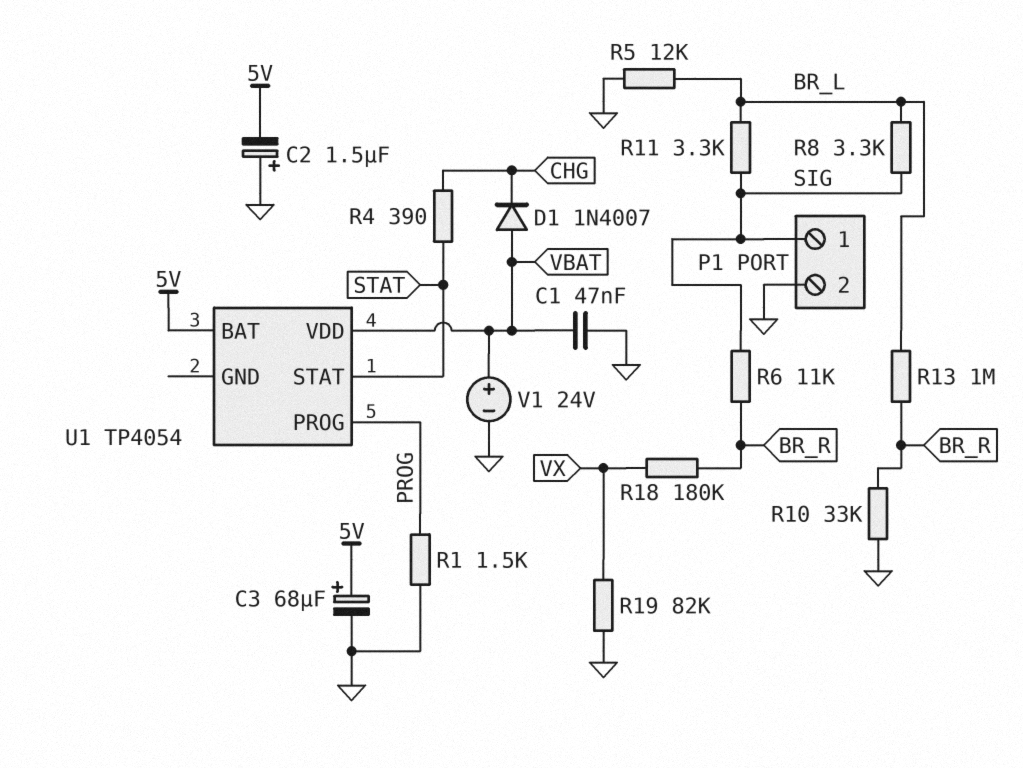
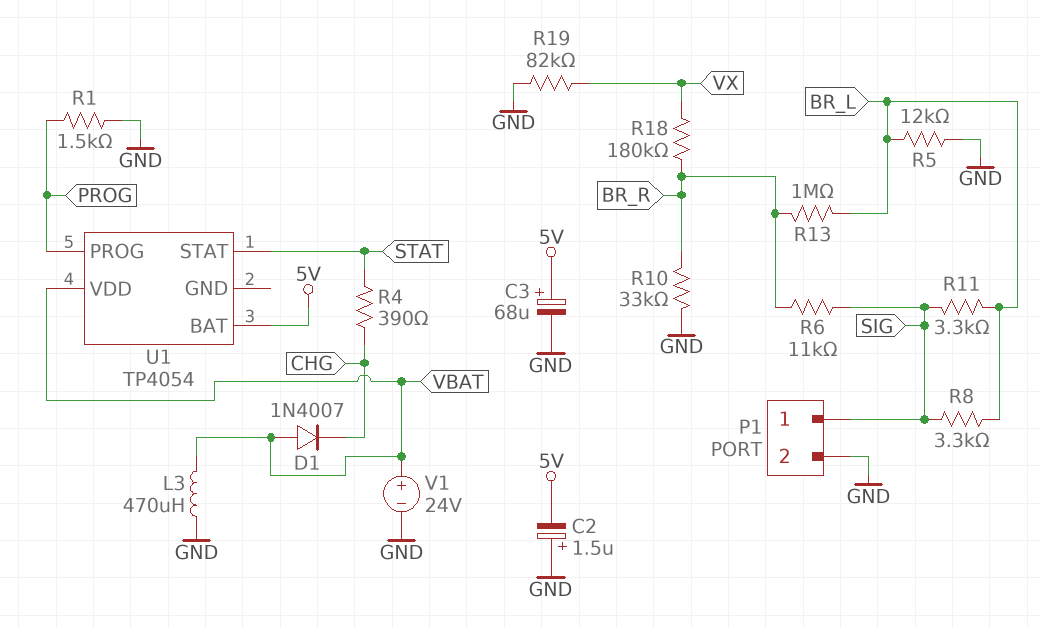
C1: 47nF (GND, VBAT) -> none
L3: none -> 470uH (GND, VBAT)

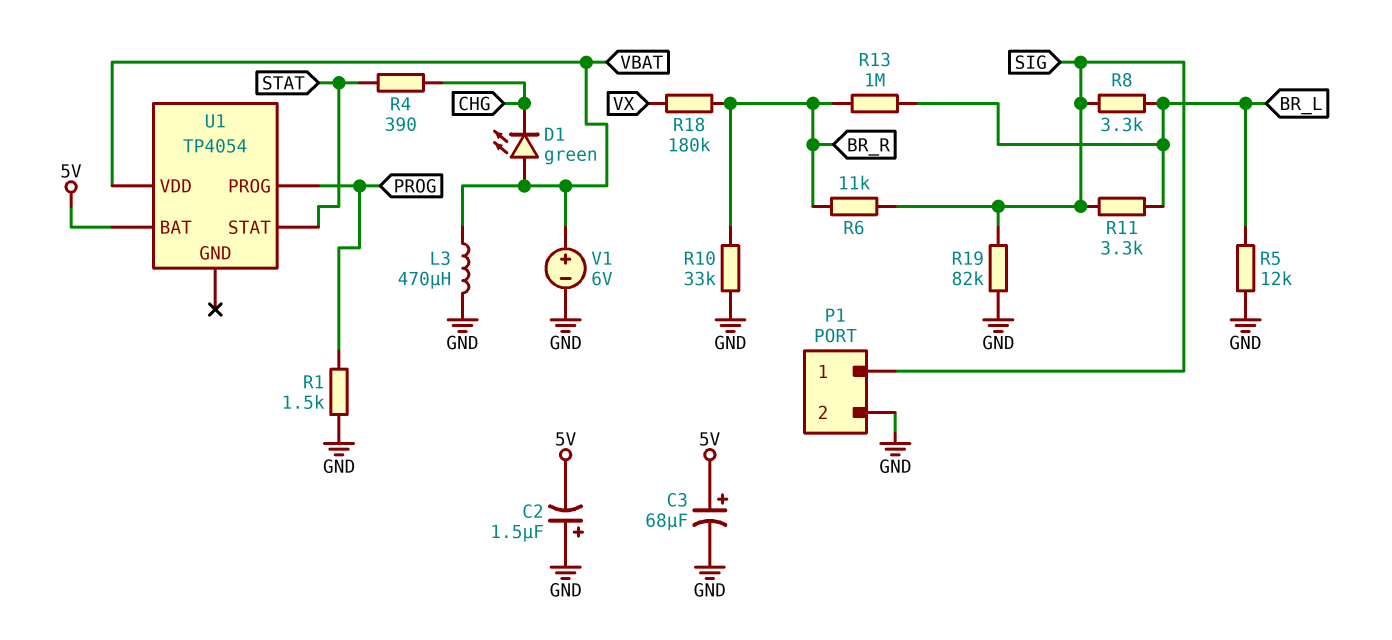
D1: diode 1N4007 (A VBAT, K CHG) -> LED green (A VBAT, K CHG)
R19: 82k (GND, VX) -> 82k (GND, SIG)
V1: 24V (plus VBAT, minus GND) -> 6V (plus VBAT, minus GND)

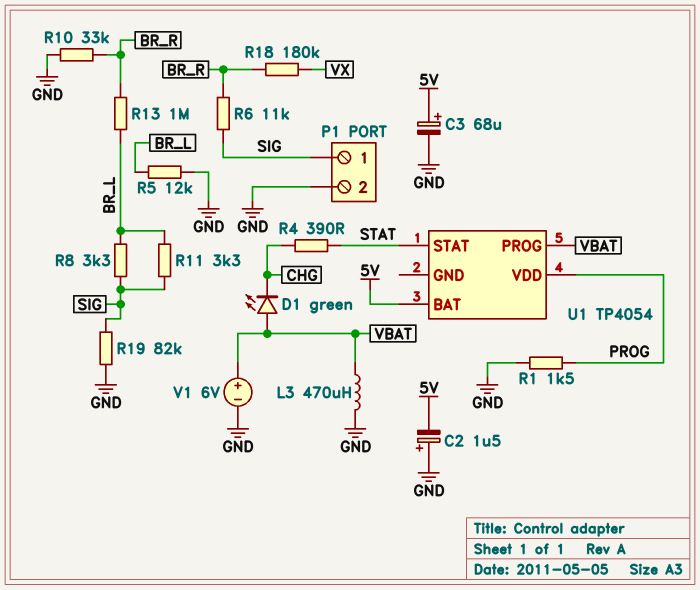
U1 pin PROG: PROG -> VBAT
U1 pin VDD: VBAT -> PROG

